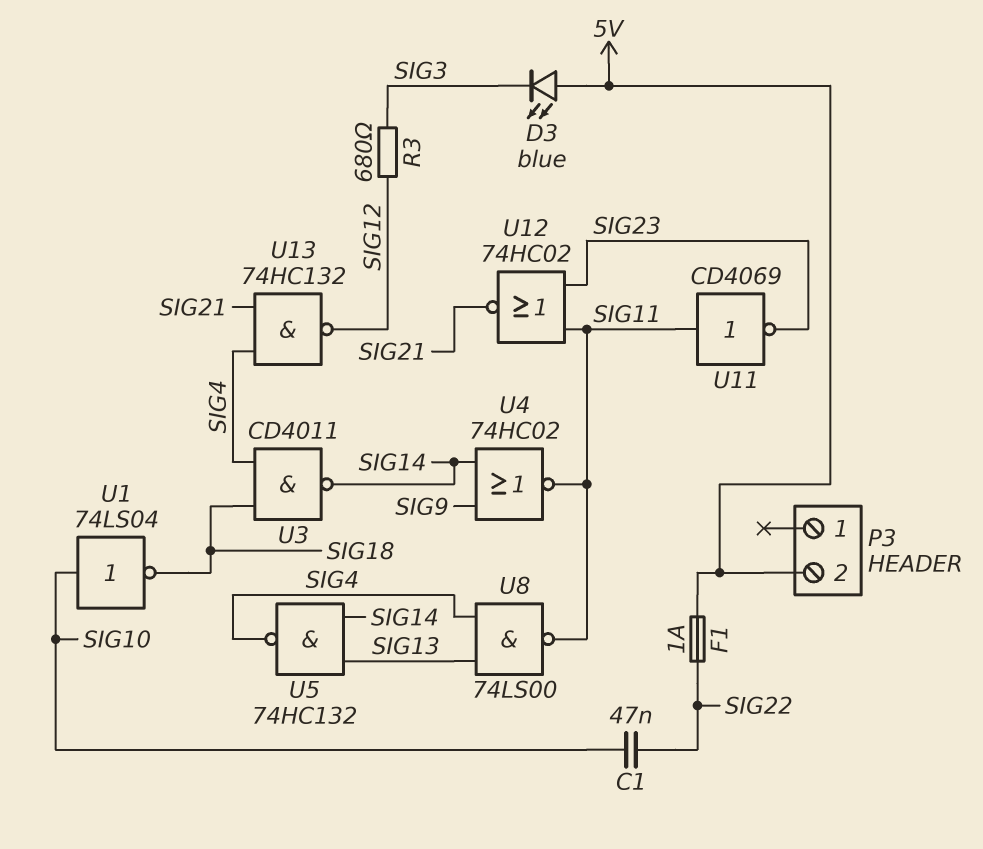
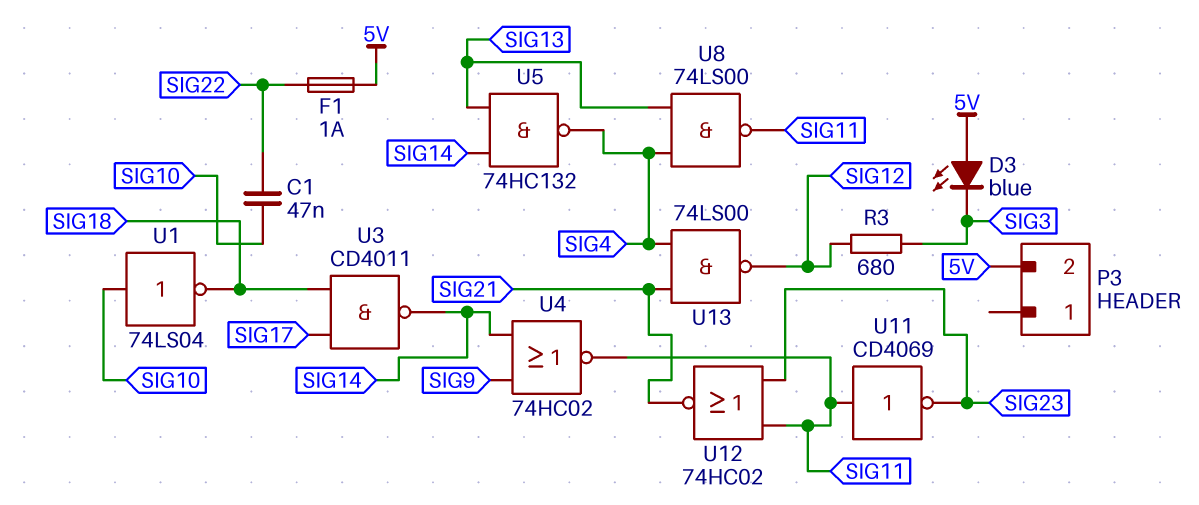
U3: NAND CD4011 (in SIG4, in SIG18, out SIG14) -> NAND CD4011 (in SIG17, in SIG18, out SIG14)
U13: NAND 74HC132 (in SIG4, in SIG21, out SIG12) -> NAND 74LS00 (in SIG4, in SIG21, out SIG12)

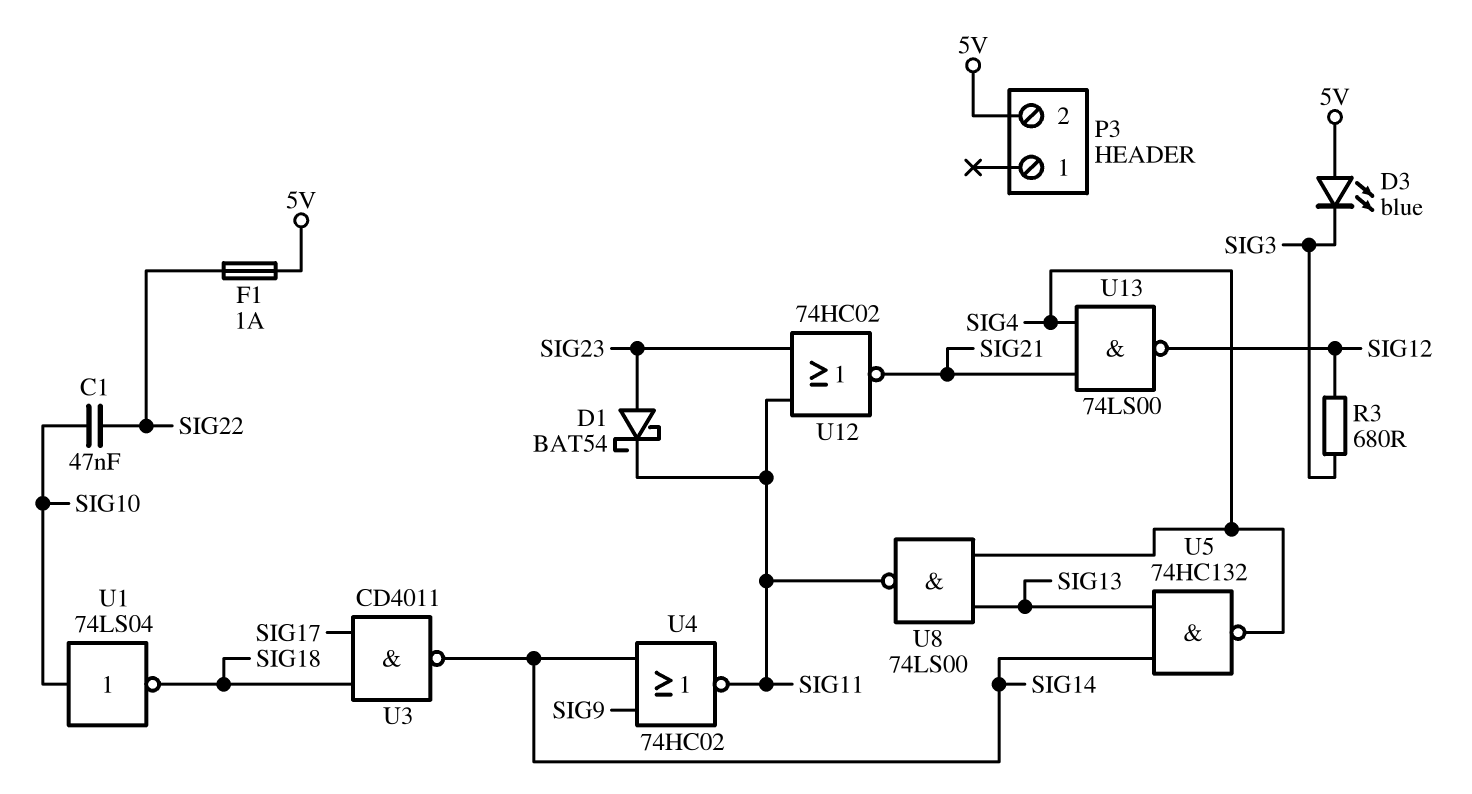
D1: none -> schottky BAT54 (A SIG23, K SIG11)
U11: NOT CD4069 (in SIG11, out SIG23) -> none

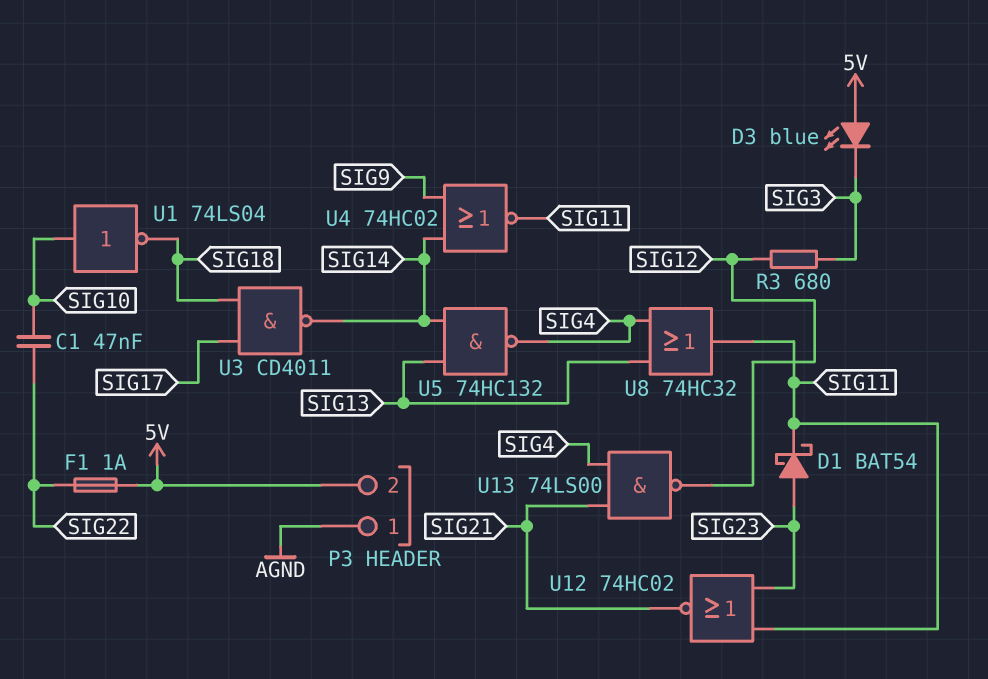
P3 pin 1: none -> AGND
U8: NAND 74LS00 (in SIG4, in SIG13, out SIG11) -> OR 74HC32 (in SIG4, in SIG13, out SIG11)

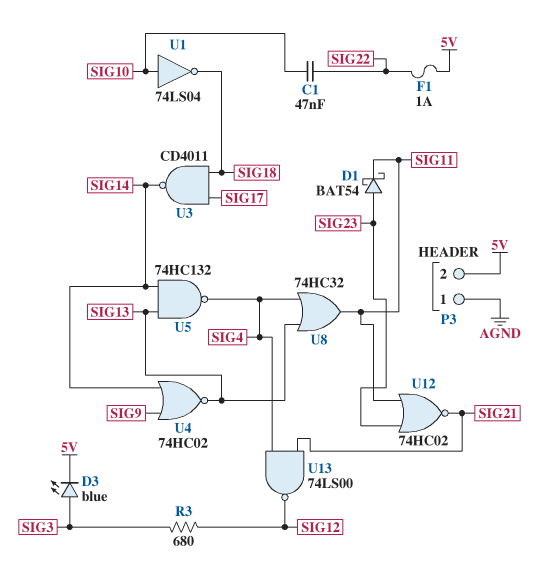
D3: LED blue (A 5V, K SIG3) -> LED blue (A SIG3, K 5V)
U4: NOR 74HC02 (in SIG9, in SIG14, out SIG11) -> NOR 74HC02 (in SIG9, in SIG14, out SIG13)

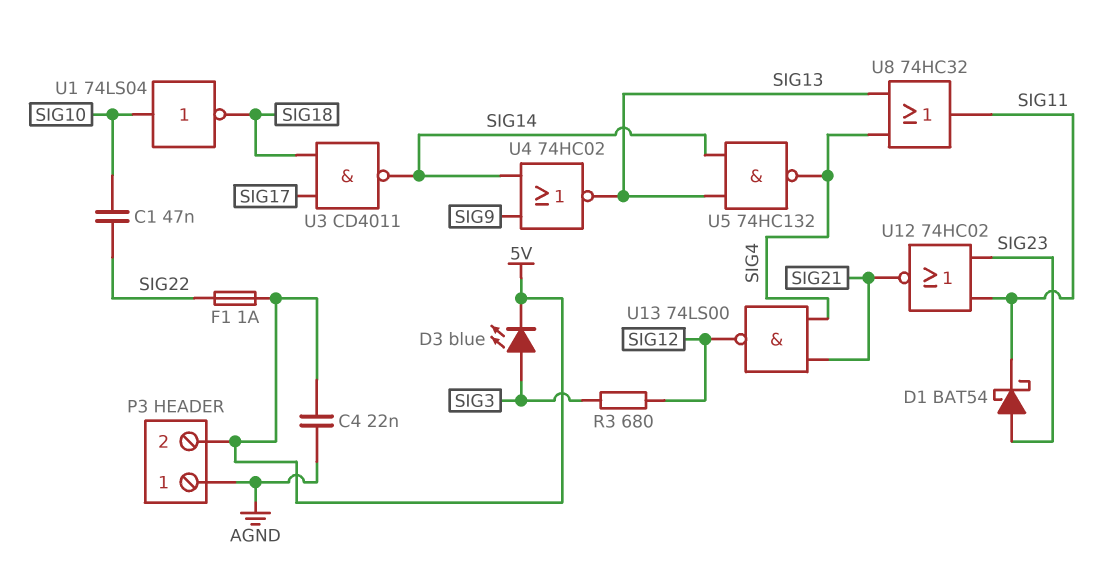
C4: none -> 22nF (5V, AGND)

